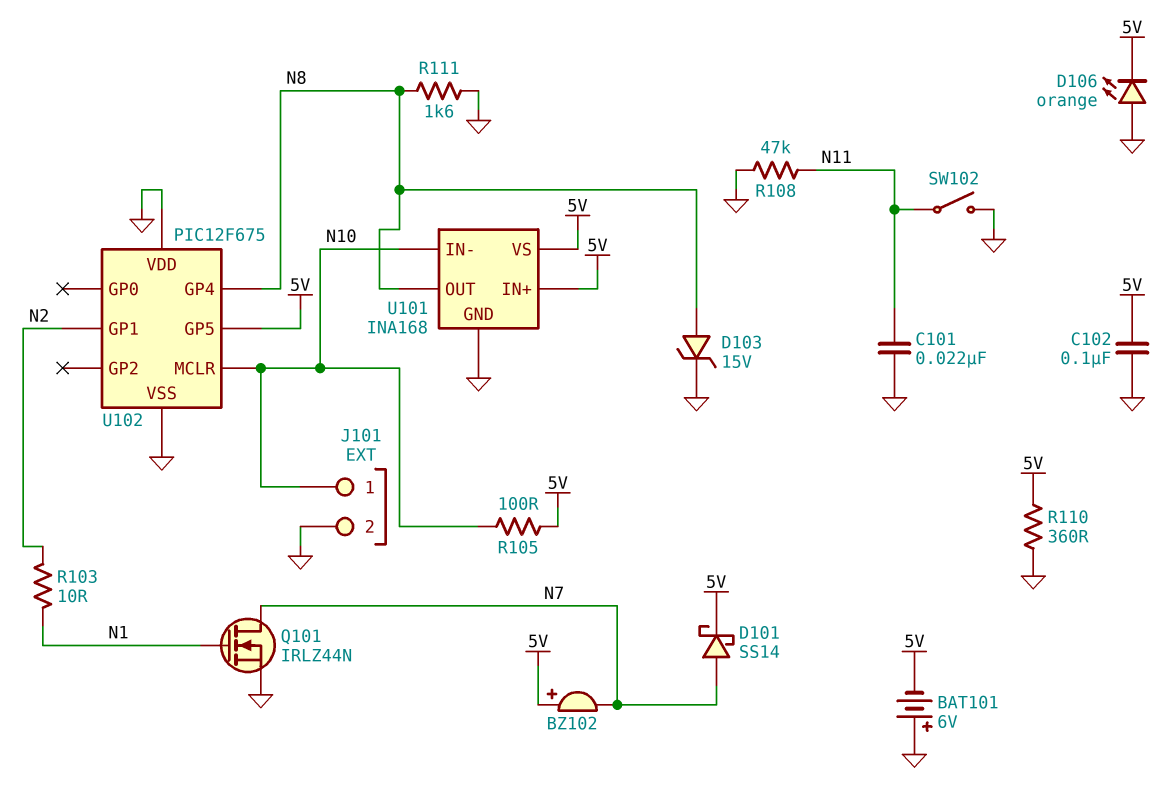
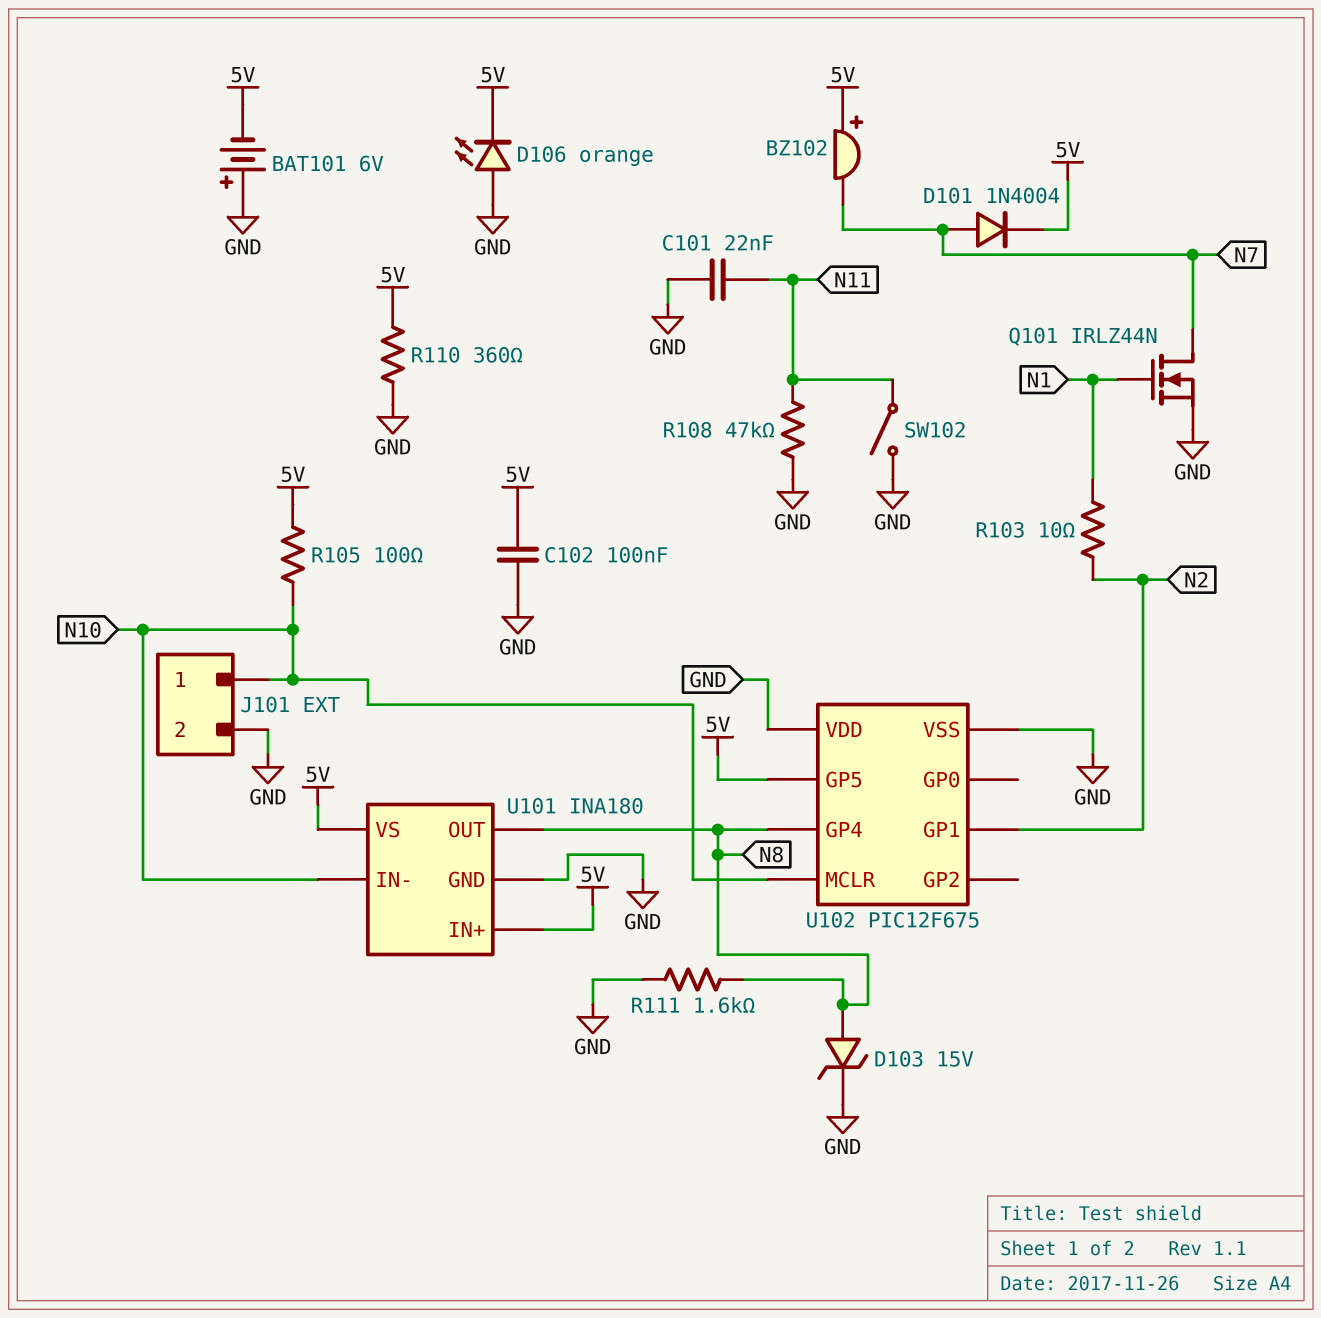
D101: schottky SS14 (A N7, K 5V) -> diode 1N4004 (A N7, K 5V)
U101: INA168 -> INA180

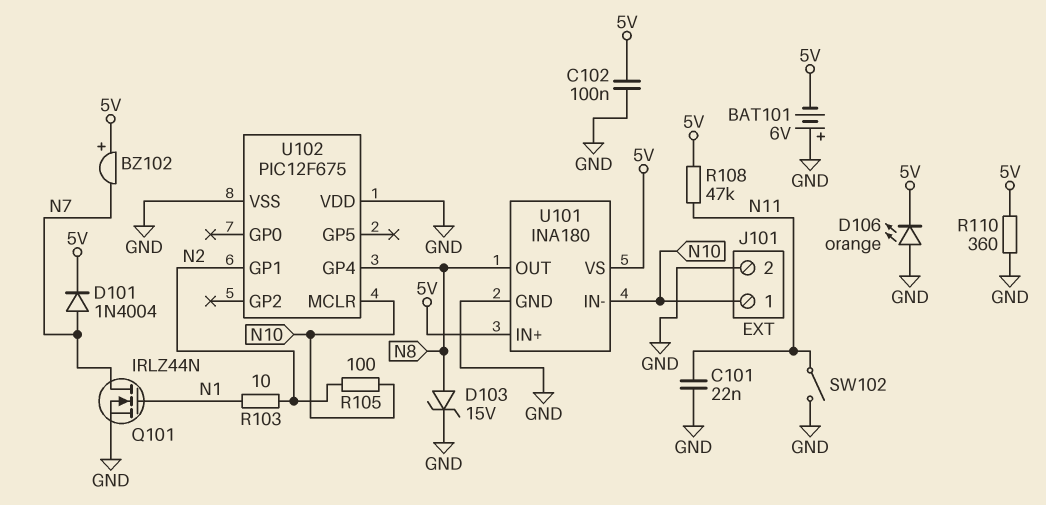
R105: 100 (5V, N10) -> 100 (N2, N10)
R108: 47k (GND, N11) -> 47k (5V, N11)
R111: 1.6k (GND, N8) -> none
U102 pin GP5: 5V -> none

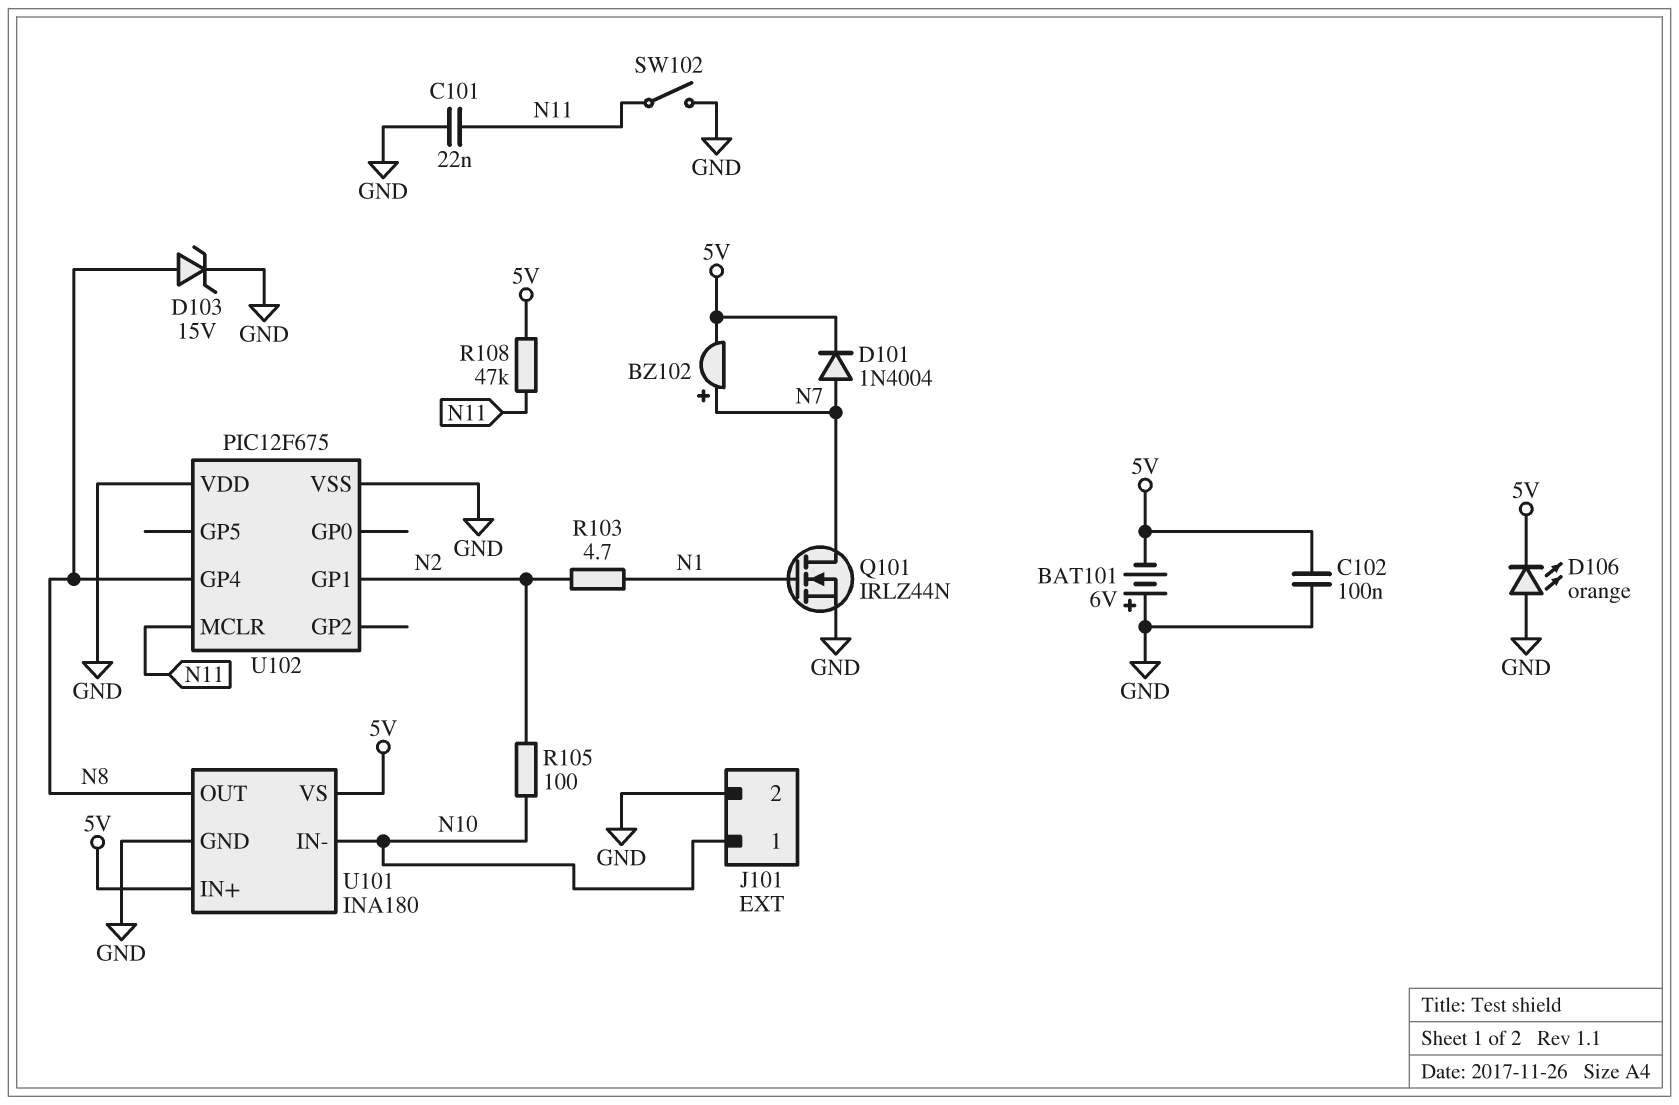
BZ102: buzzer (plus 5V, minus N7) -> buzzer (plus N7, minus 5V)
R103: 10 (N1, N2) -> 4.7 (N1, N2)
R110: 360 (5V, GND) -> none
U102 pin MCLR: N10 -> N11

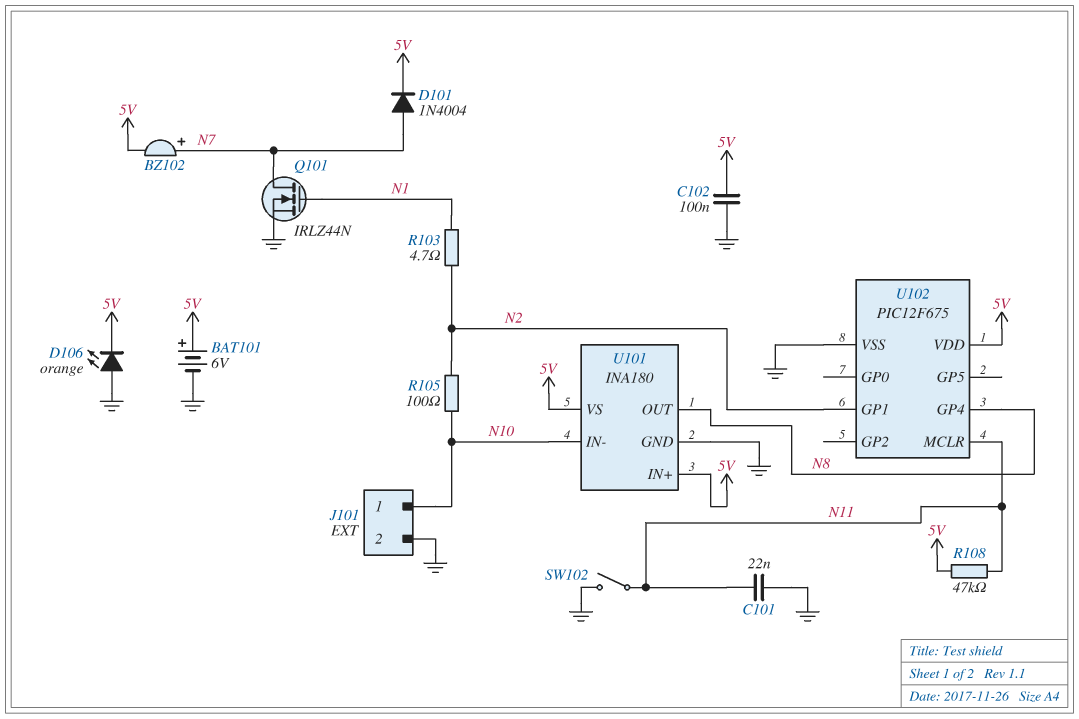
BAT101: 6V (plus GND, minus 5V) -> 6V (plus 5V, minus GND)
D103: zener 15V (A N8, K GND) -> none
U102 pin VDD: GND -> 5V

